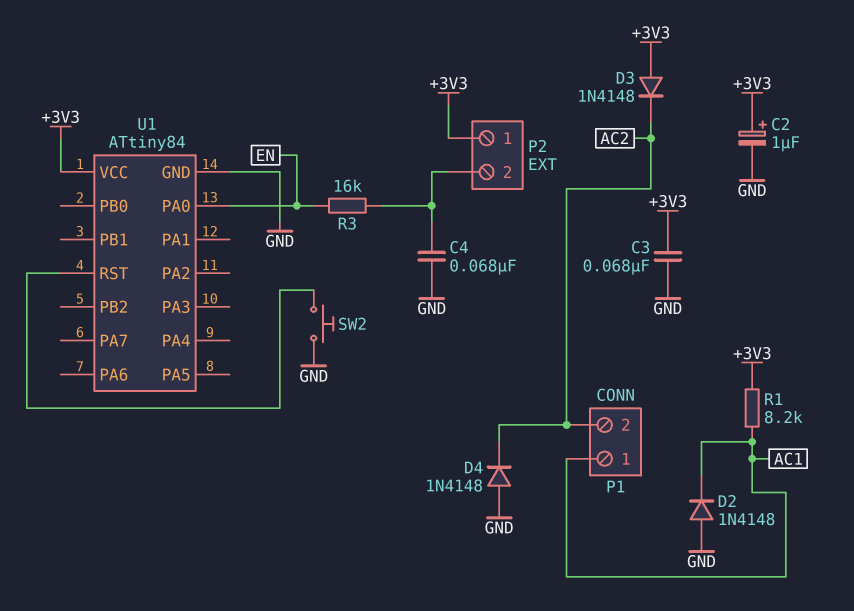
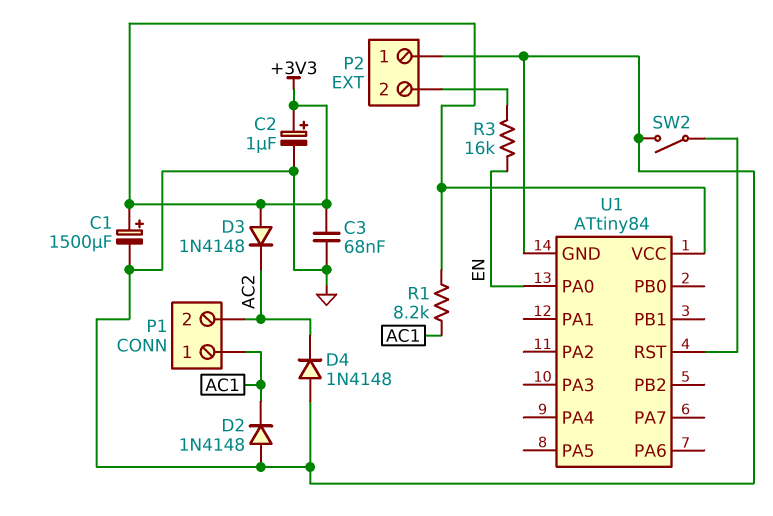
C1: none -> 1500uF (plus +3V3, minus GND)
C4: 68nF (GND, P2/2) -> none
P2 pin 1: +3V3 -> GND
SW2: button (GND, U1/RST) -> switch (GND, U1/RST)

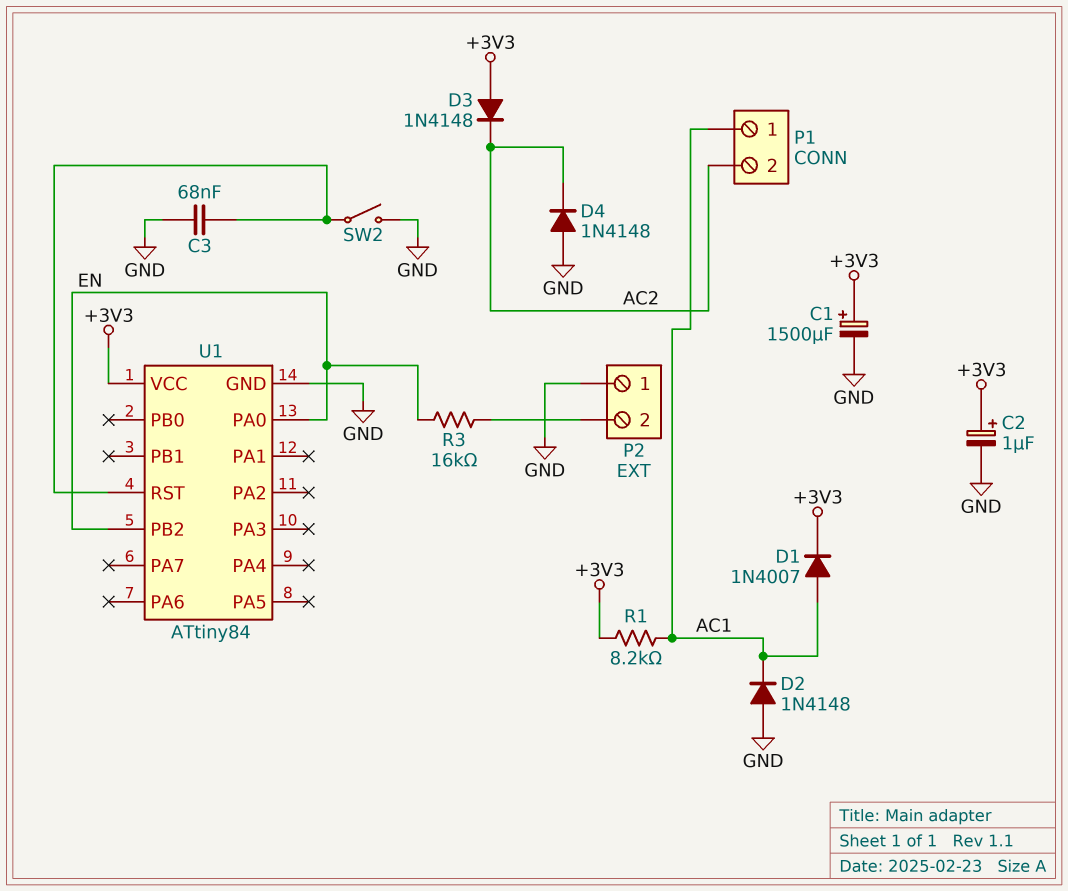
C3: 68nF (+3V3, GND) -> 68nF (GND, U1/RST)
D1: none -> diode 1N4007 (A AC1, K +3V3)
U1 pin PB2: none -> EN

